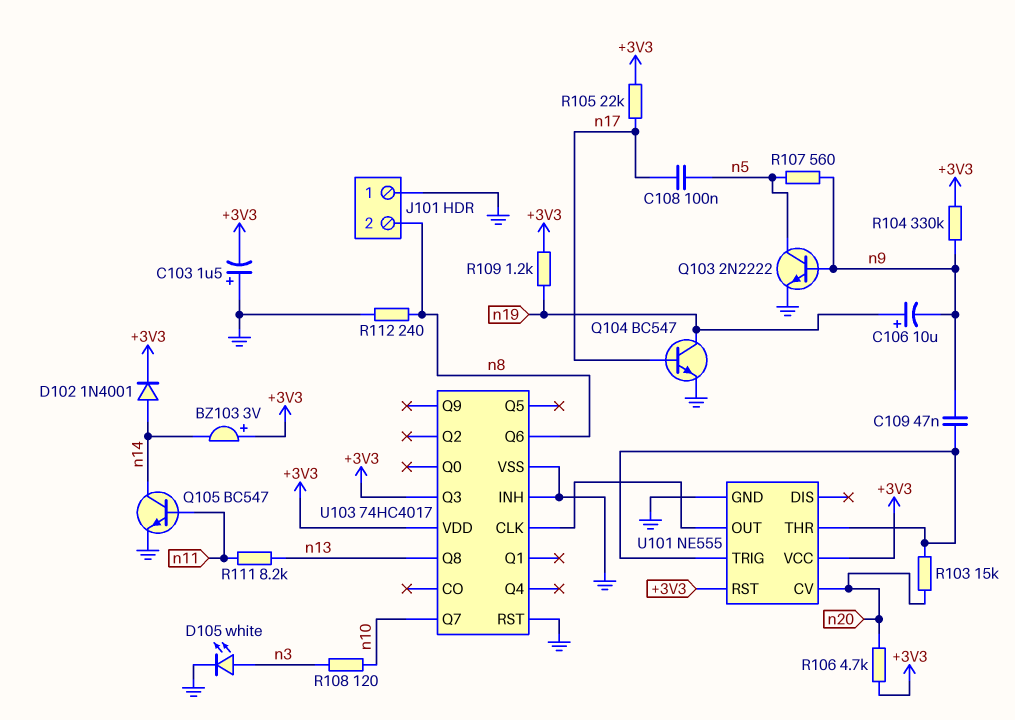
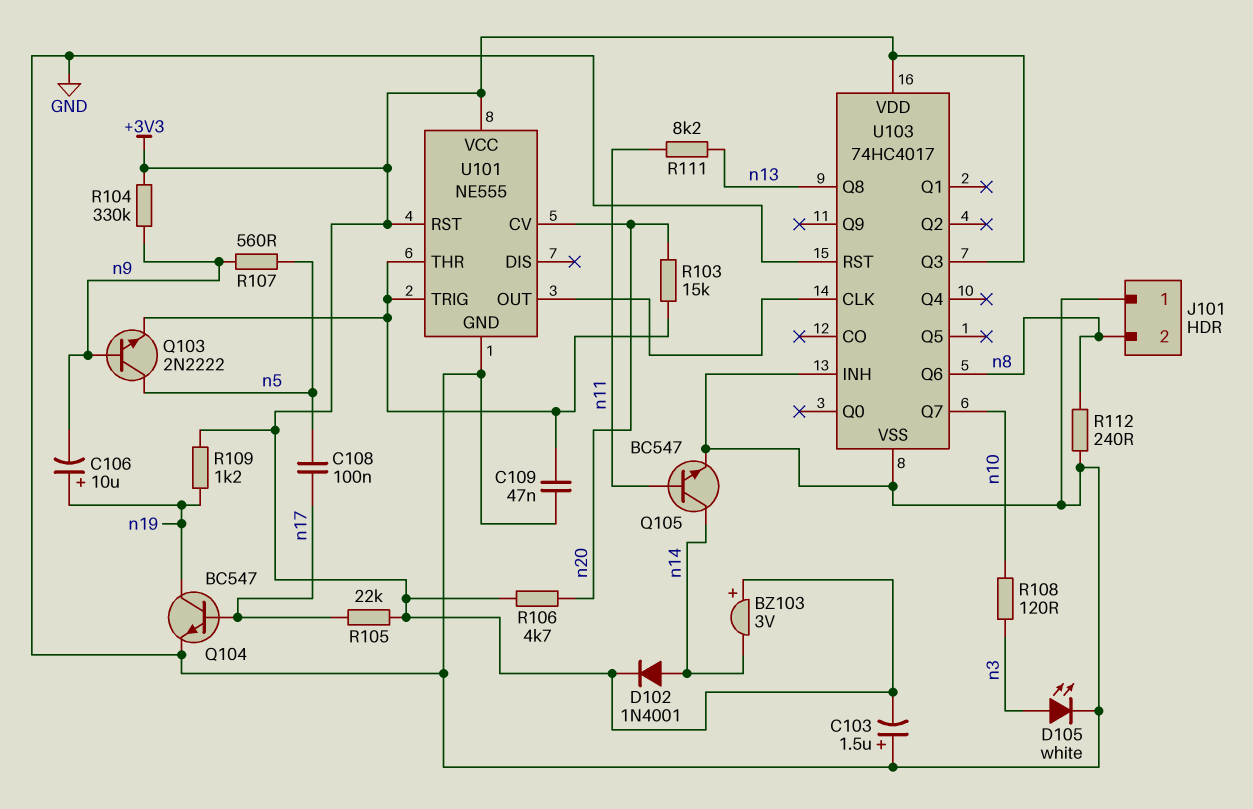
C109: 47nF (U101/THR, n9) -> 47nF (GND, U101/THR)
Q103: NPN 2N2222 (B n9, C n5, E GND) -> NPN 2N2222 (B n9, C n5, E U101/THR)

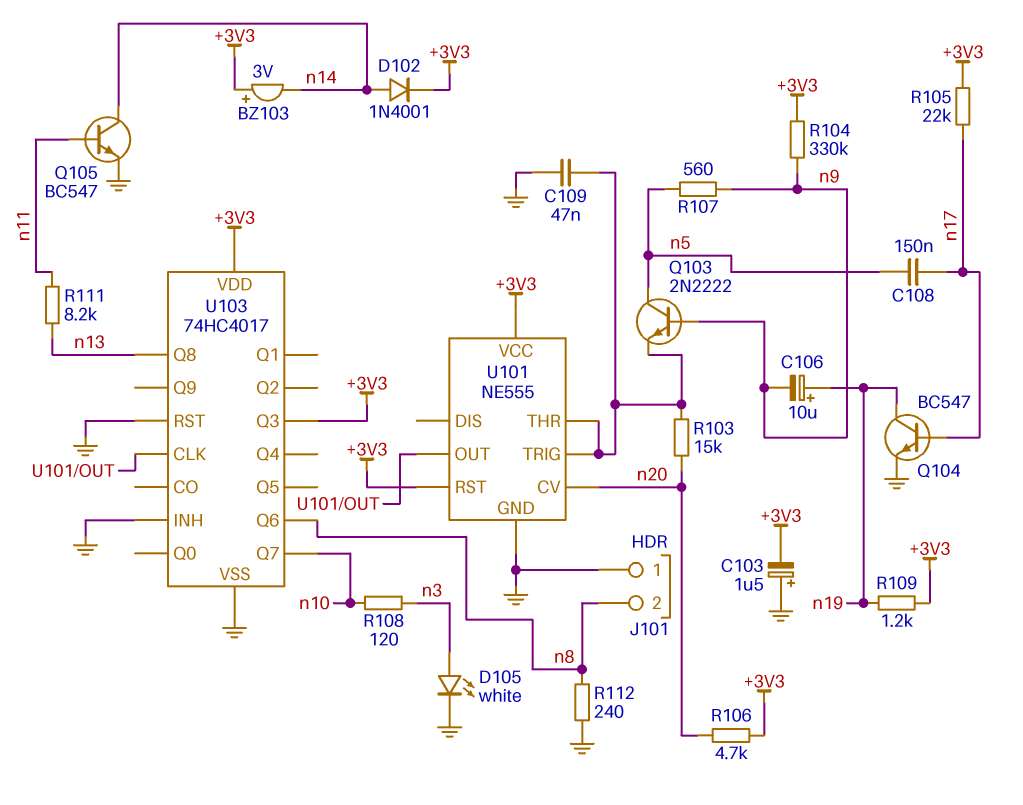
C108: 100nF (n5, n17) -> 150nF (n5, n17)

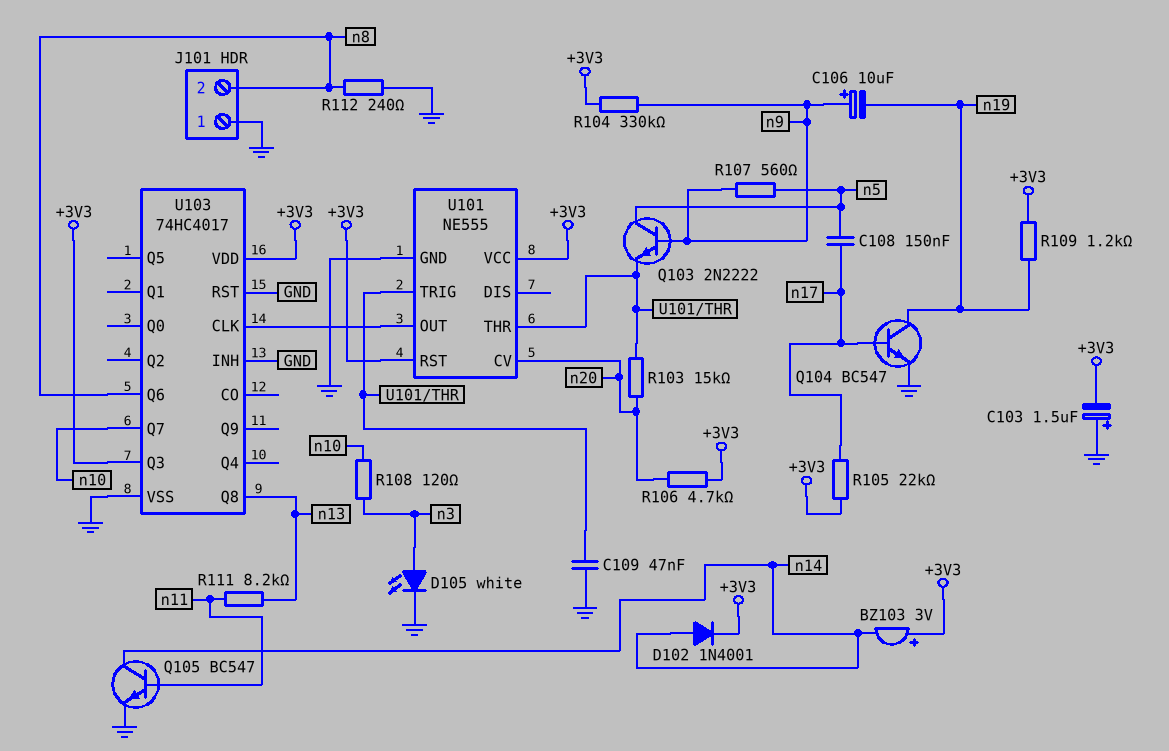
C106: 10uF (plus n19, minus n9) -> 10uF (plus n9, minus n19)

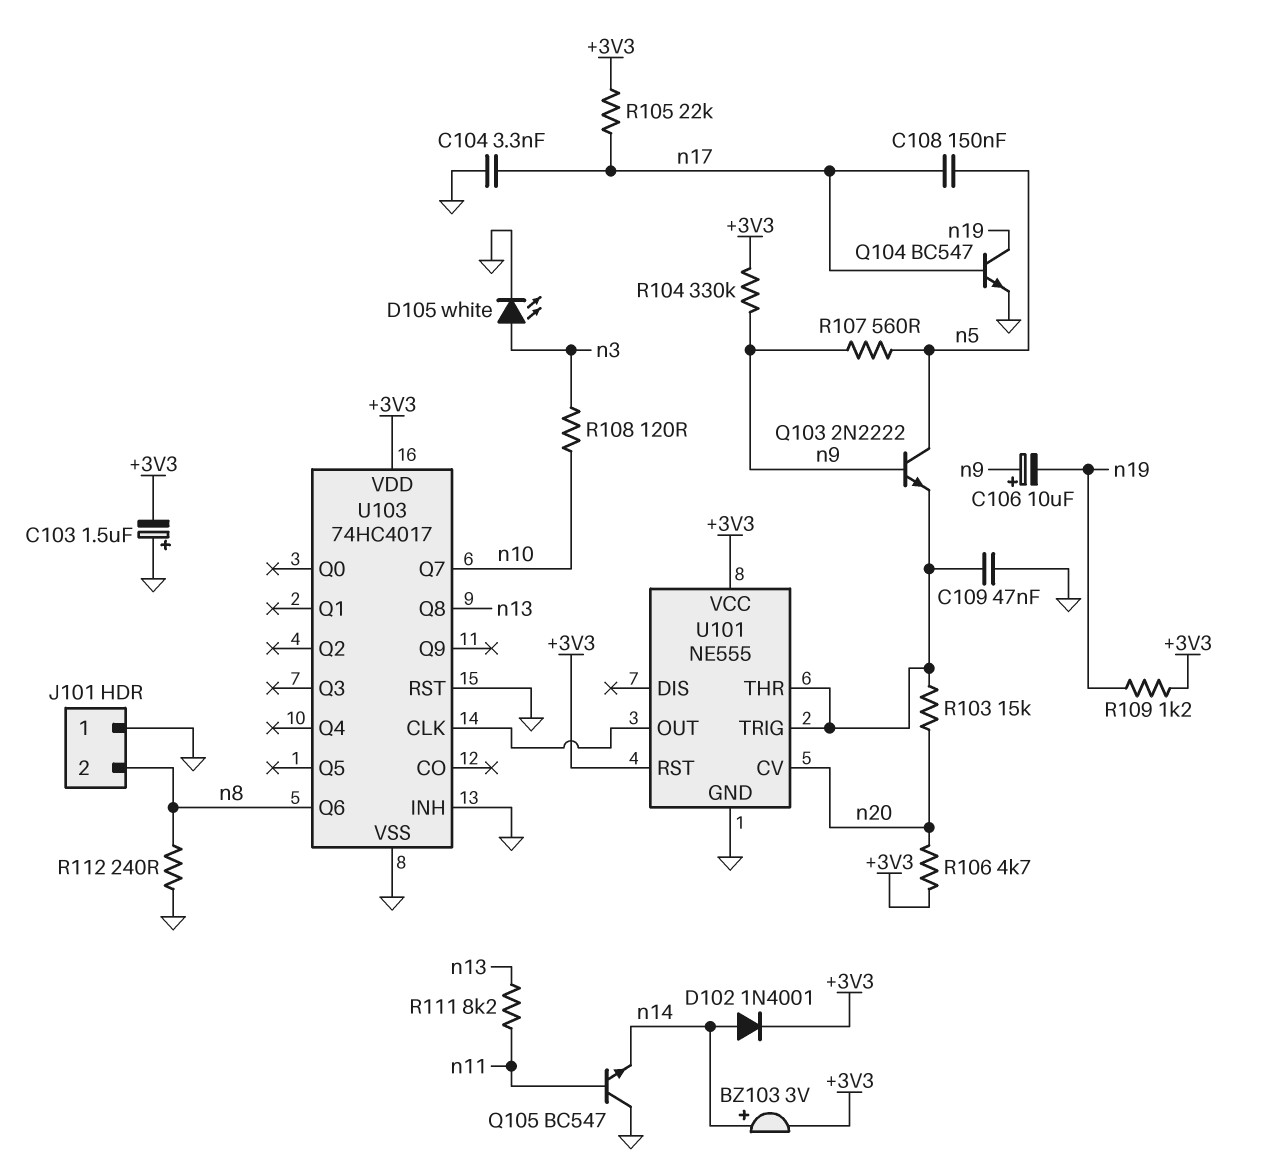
BZ103: buzzer 3V (plus +3V3, minus n14) -> buzzer 3V (plus n14, minus +3V3)
C104: none -> 3.3nF (GND, n17)
Q105: NPN BC547 (B n11, C n14, E GND) -> NPN BC547 (B n11, C GND, E n14)
U103 pin Q3: +3V3 -> none

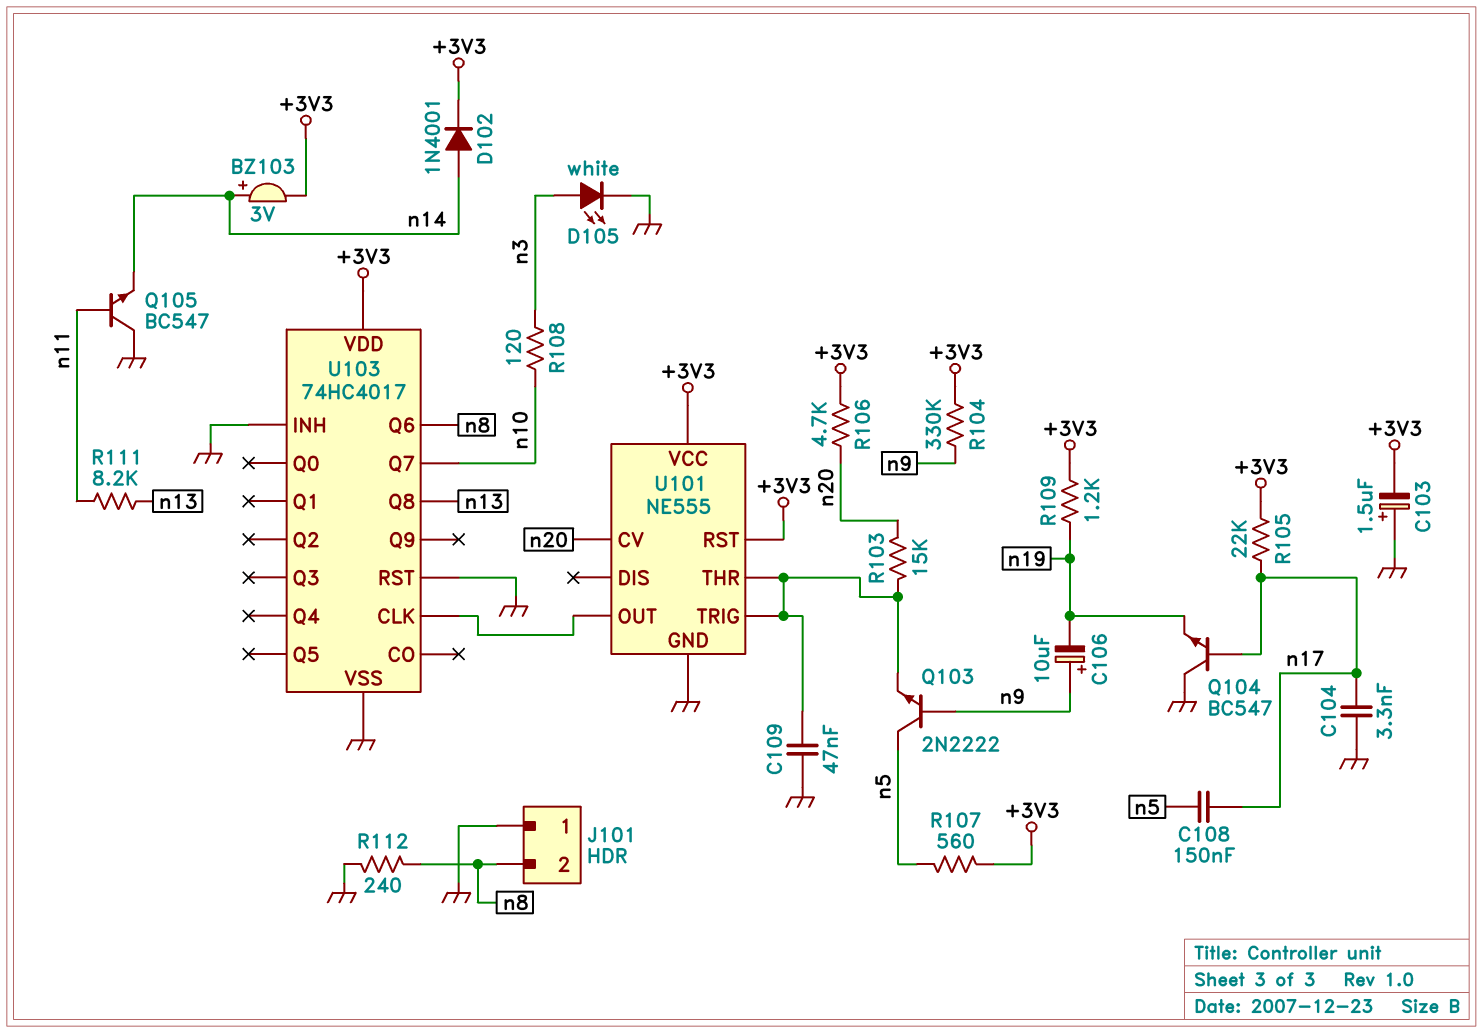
Q104: NPN BC547 (B n17, C n19, E GND) -> NPN BC547 (B n17, C GND, E n19)
R107: 560 (n5, n9) -> 560 (+3V3, n5)

